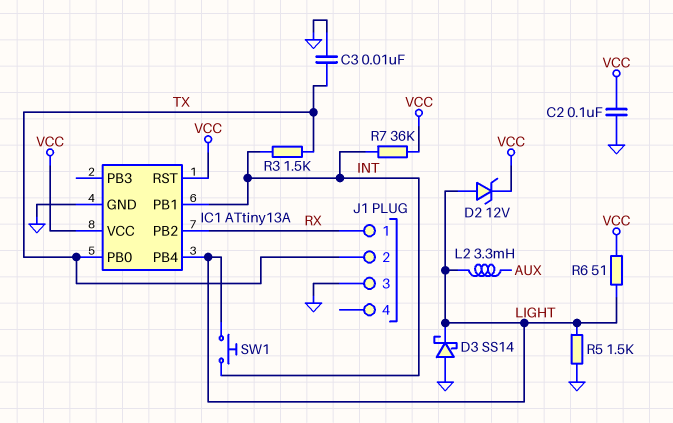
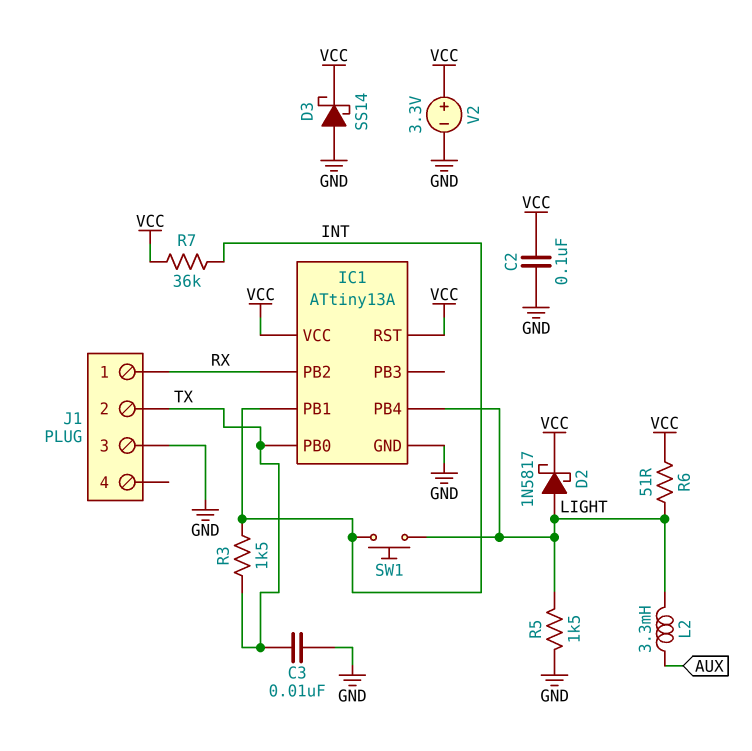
D2: zener 12V (A LIGHT, K VCC) -> schottky 1N5817 (A LIGHT, K VCC)
D3: schottky SS14 (A GND, K LIGHT) -> schottky SS14 (A GND, K VCC)
V2: none -> 3.3V (plus VCC, minus GND)

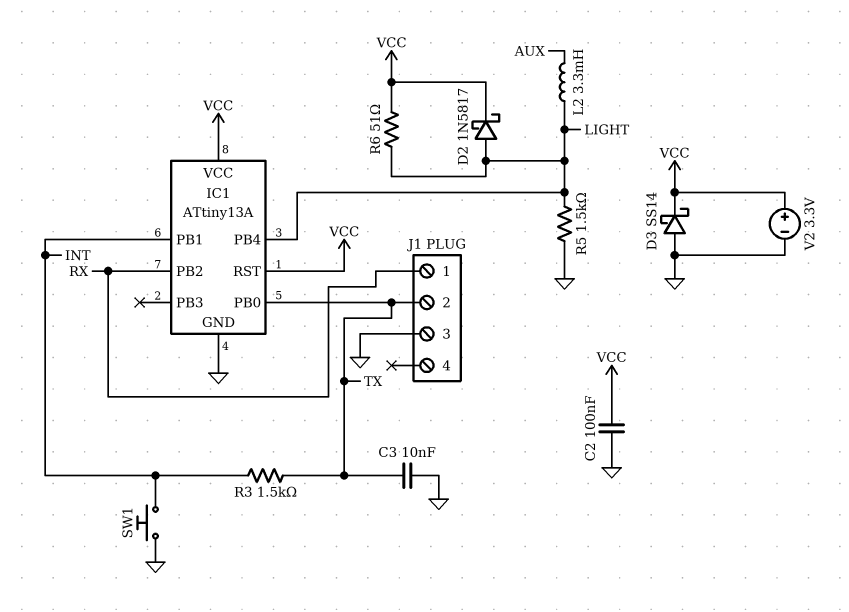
R7: 36k (INT, VCC) -> none
SW1: button (INT, LIGHT) -> button (GND, INT)

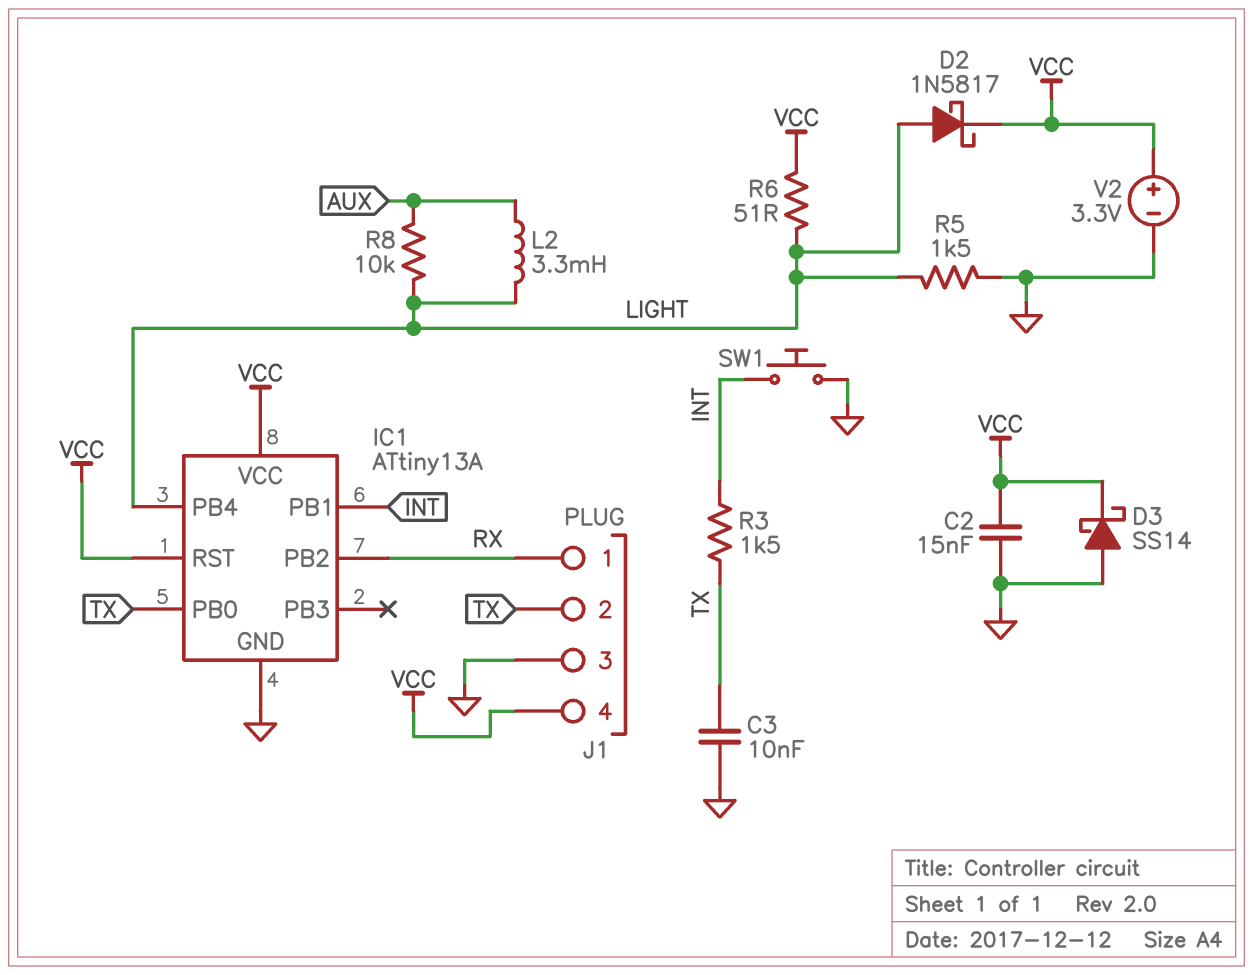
C2: 100nF (GND, VCC) -> 15nF (GND, VCC)
J1 pin 4: none -> VCC
R8: none -> 10k (AUX, LIGHT)

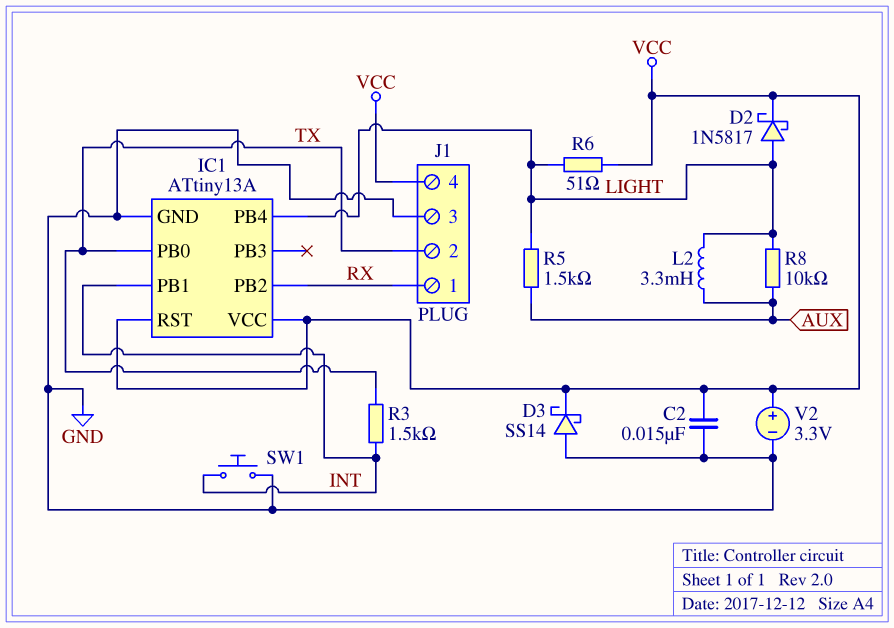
C3: 10nF (GND, TX) -> none
R5: 1.5k (GND, LIGHT) -> 1.5k (AUX, LIGHT)

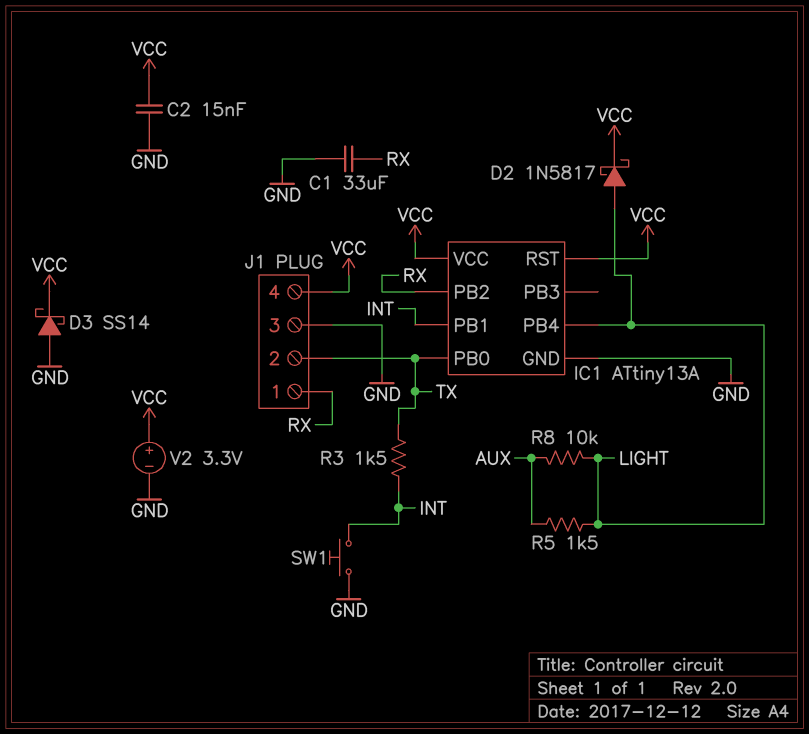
C1: none -> 33uF (GND, RX)
L2: 3.3mH (AUX, LIGHT) -> none
R6: 51 (LIGHT, VCC) -> none

